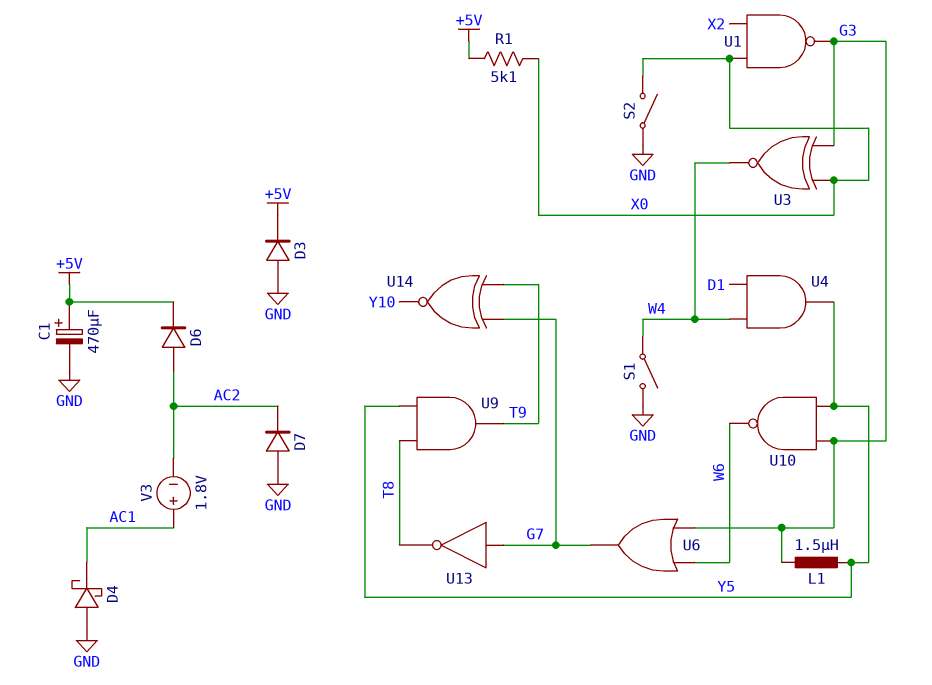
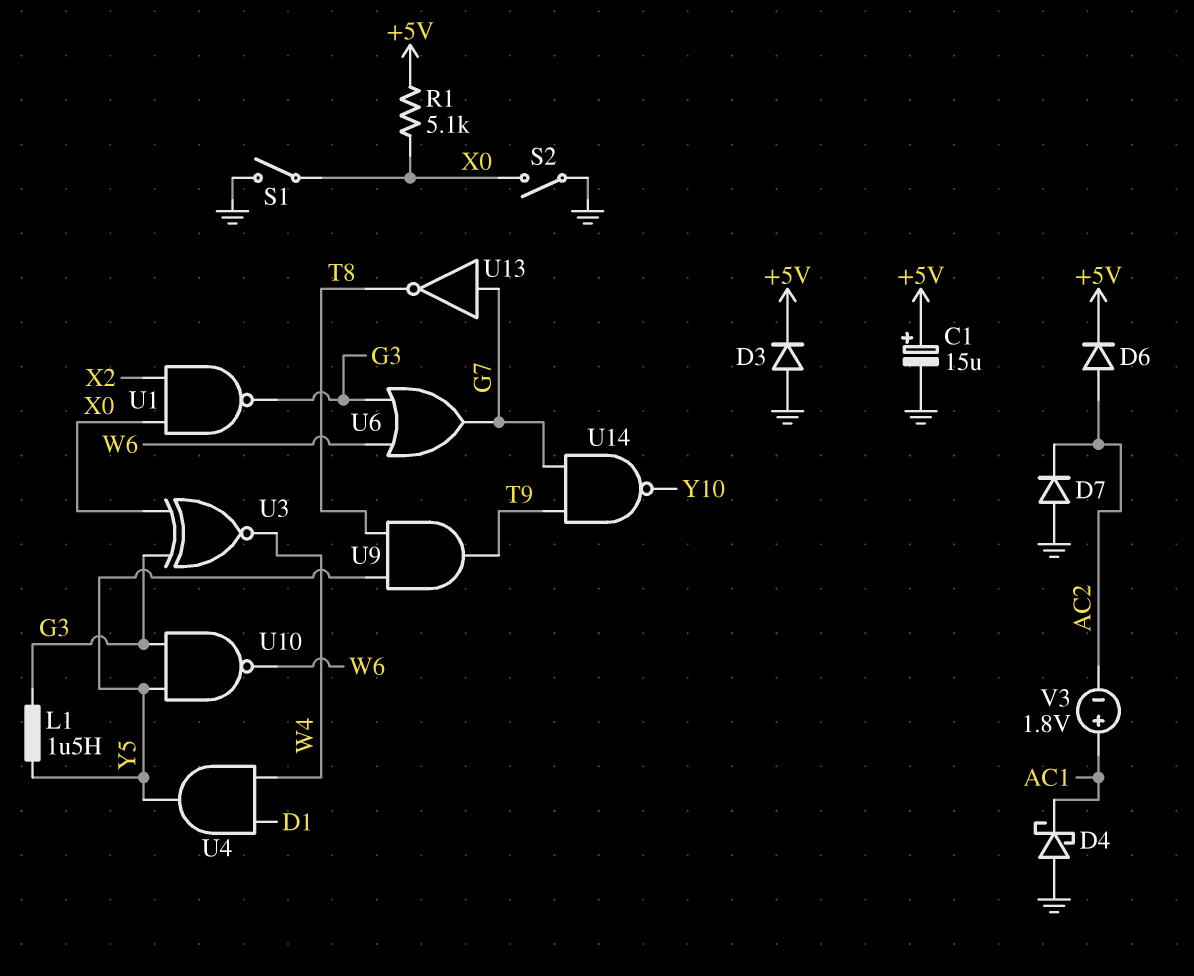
C1: 470uF (plus +5V, minus GND) -> 15uF (plus +5V, minus GND)
S1: switch (GND, W4) -> switch (GND, X0)
U14: XNOR (in G7, in T9, out Y10) -> NAND (in G7, in T9, out Y10)

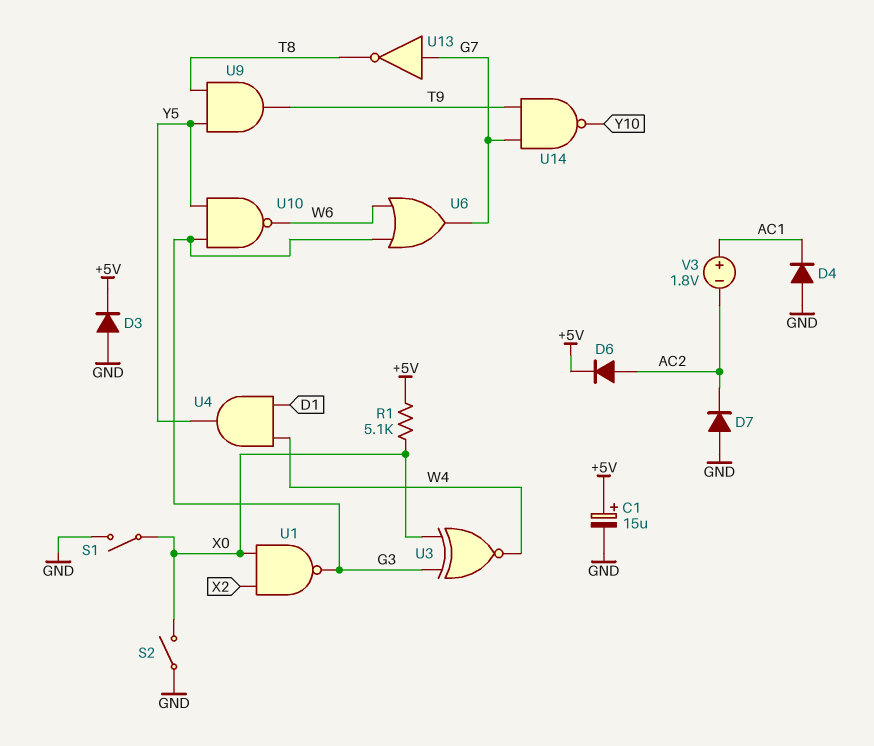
D4: schottky (A GND, K AC1) -> diode (A GND, K AC1)
L1: 1.5uH (G3, Y5) -> none

